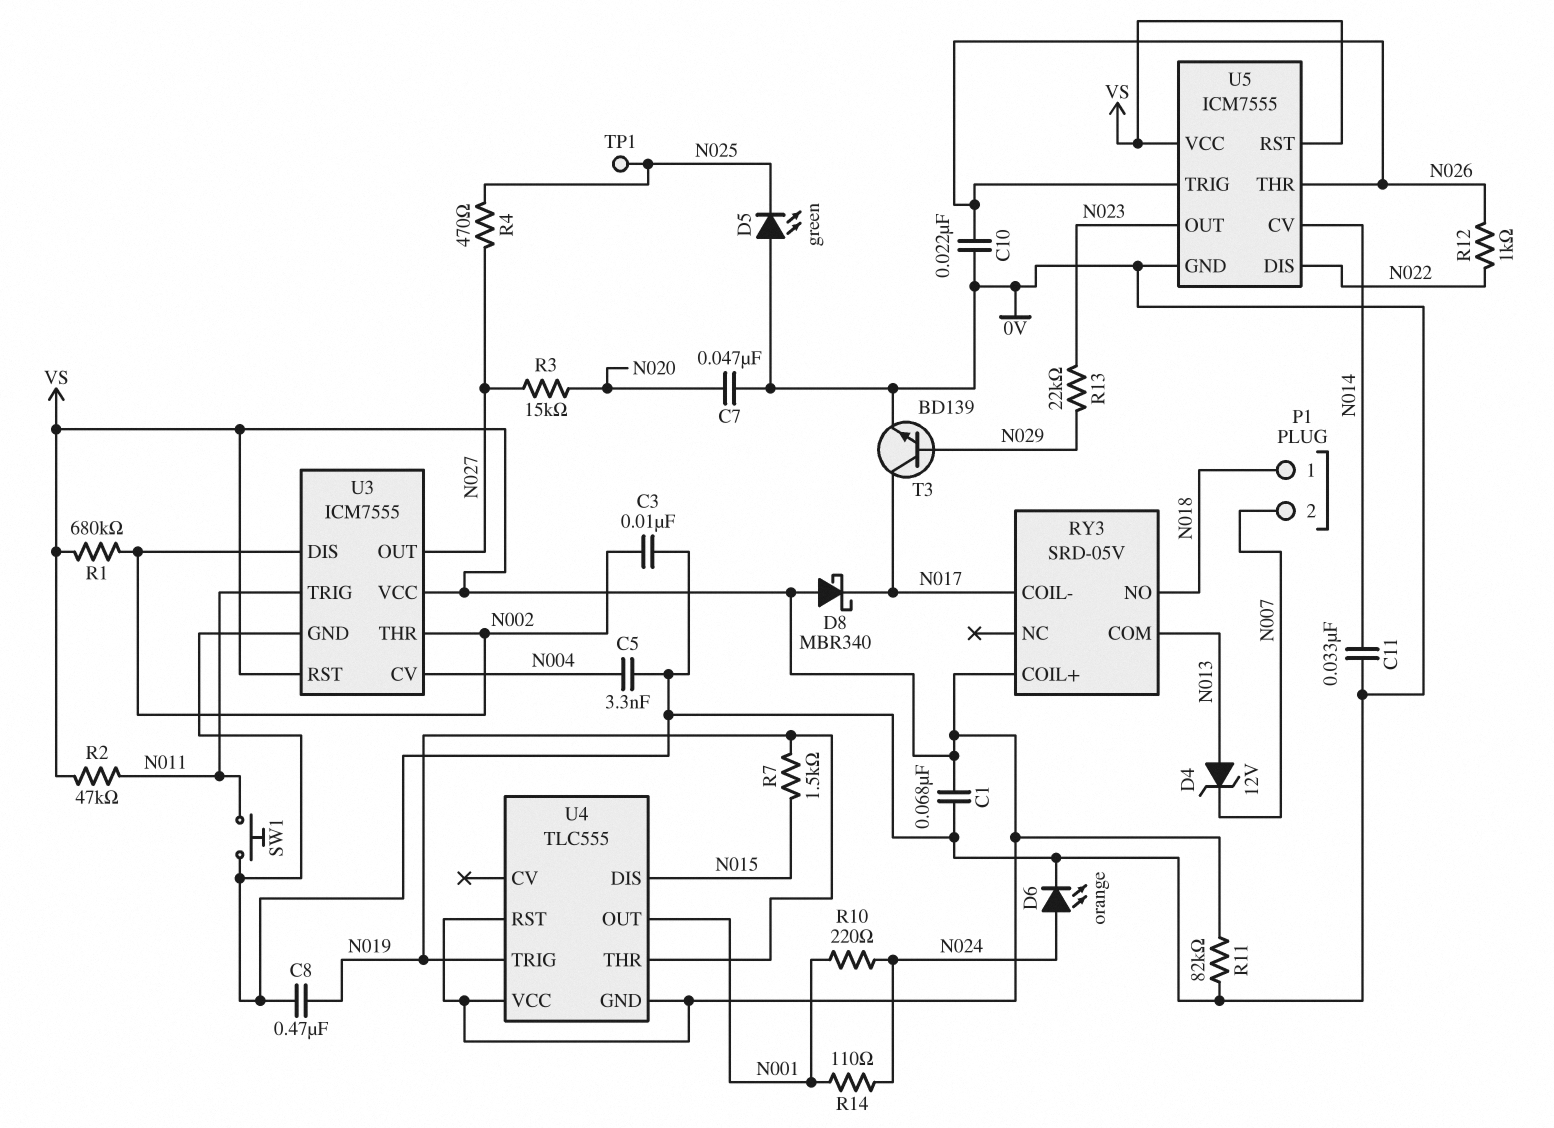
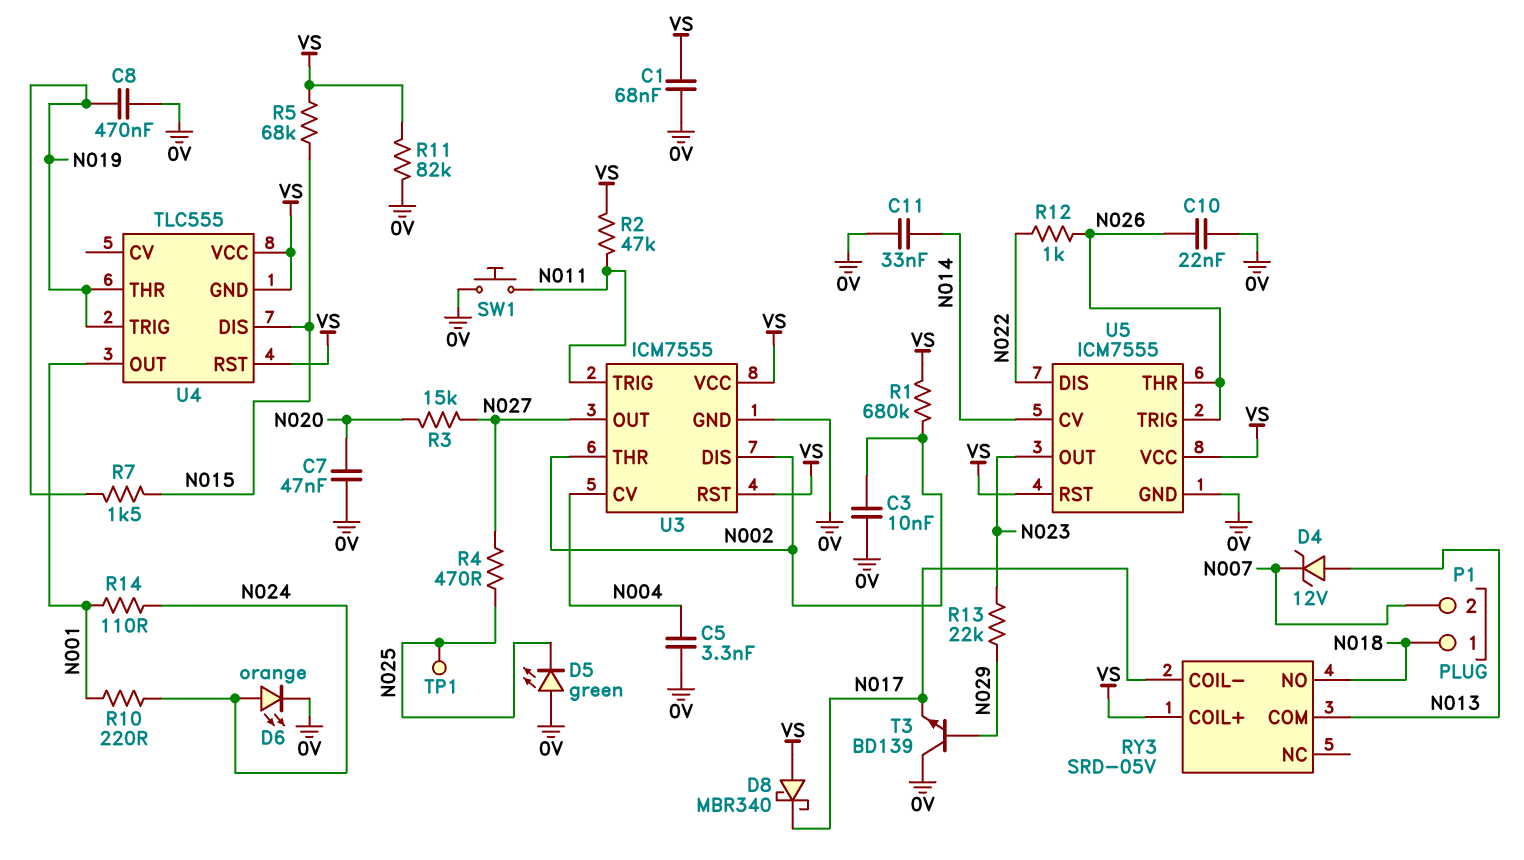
R5: none -> 68k (N015, VS)
T3: NPN BD139 (B N029, C N017, E 0V) -> NPN BD139 (B N029, C 0V, E N017)

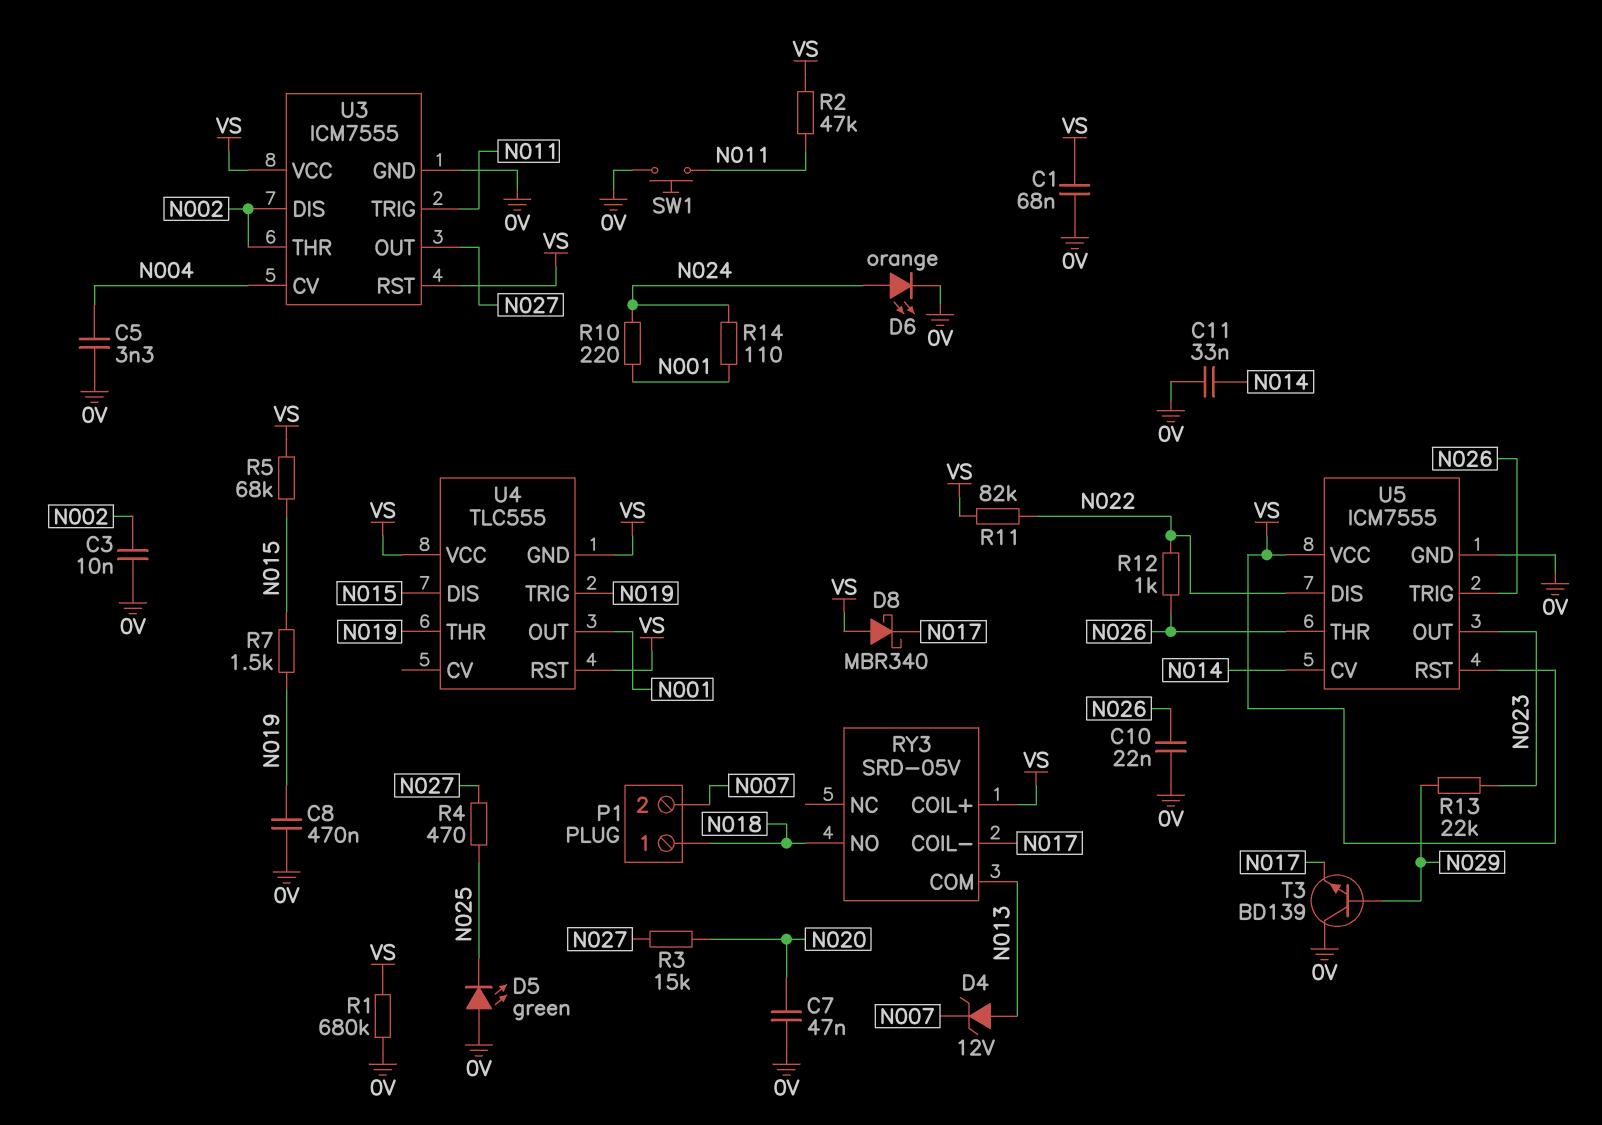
R1: 680k (N002, VS) -> 680k (0V, VS)
R11: 82k (0V, VS) -> 82k (N022, VS)
TP1: test point (N025) -> none

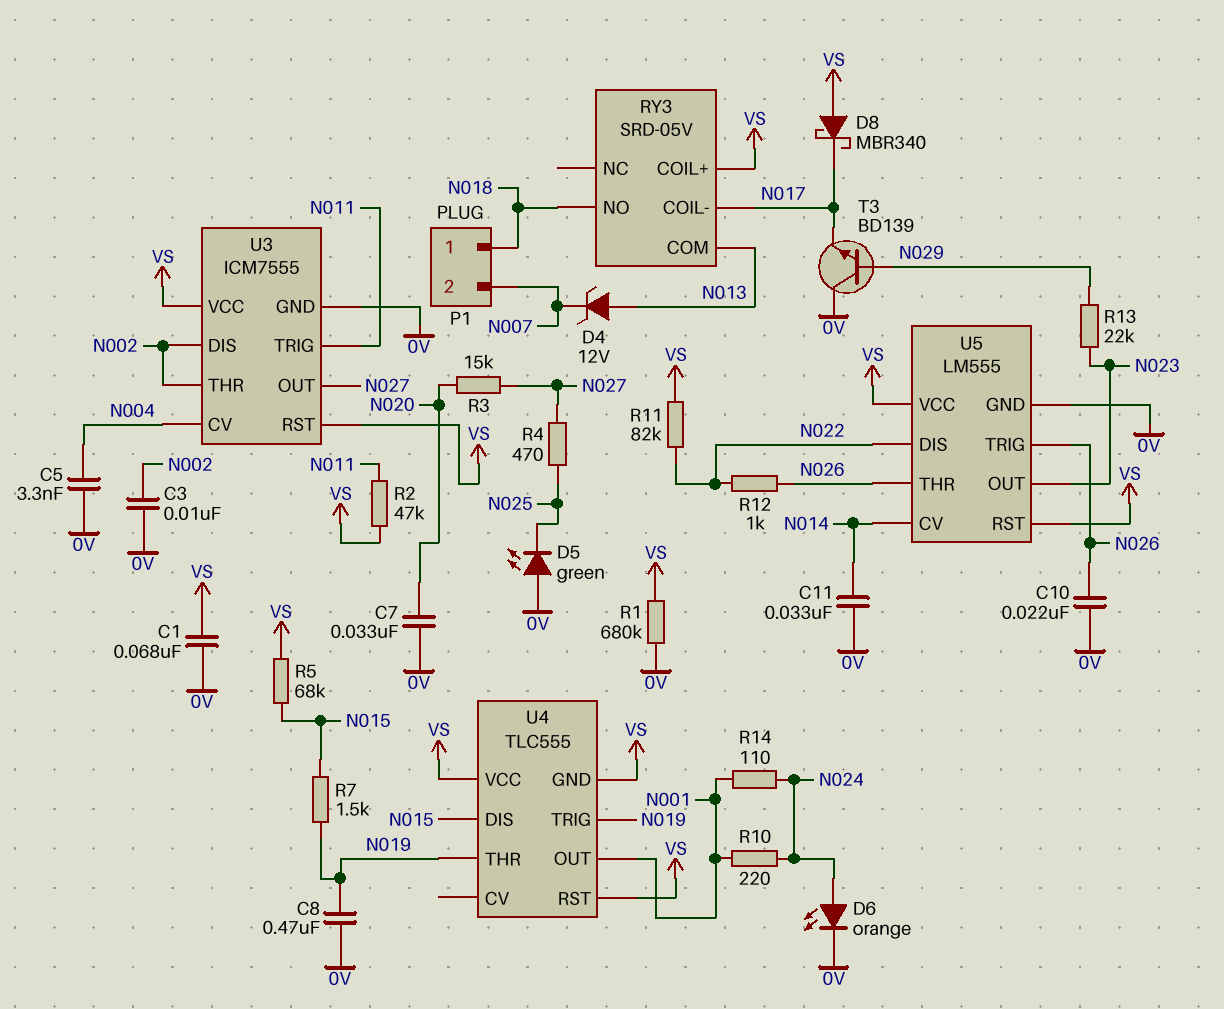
C7: 47nF (0V, N020) -> 33nF (0V, N020)
SW1: button (0V, N011) -> none
U5: ICM7555 -> LM555

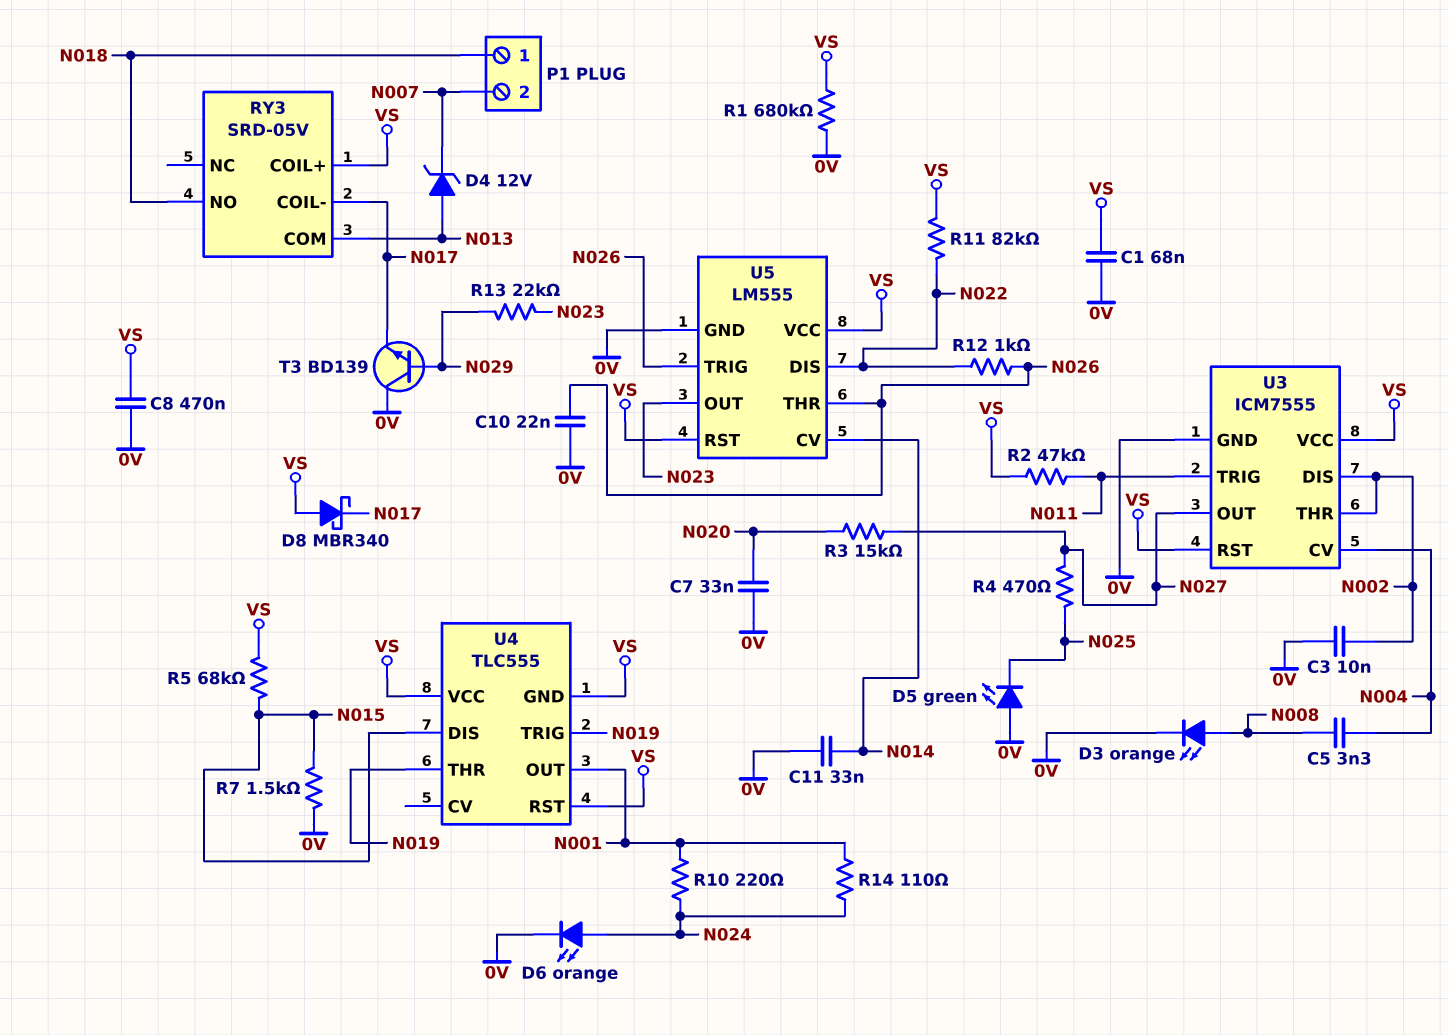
C5: 3.3nF (0V, N004) -> 3.3nF (N004, N008)
C8: 470nF (0V, N019) -> 470nF (0V, VS)
D3: none -> LED orange (A N008, K 0V)
R7: 1.5k (N015, N019) -> 1.5k (0V, N015)

